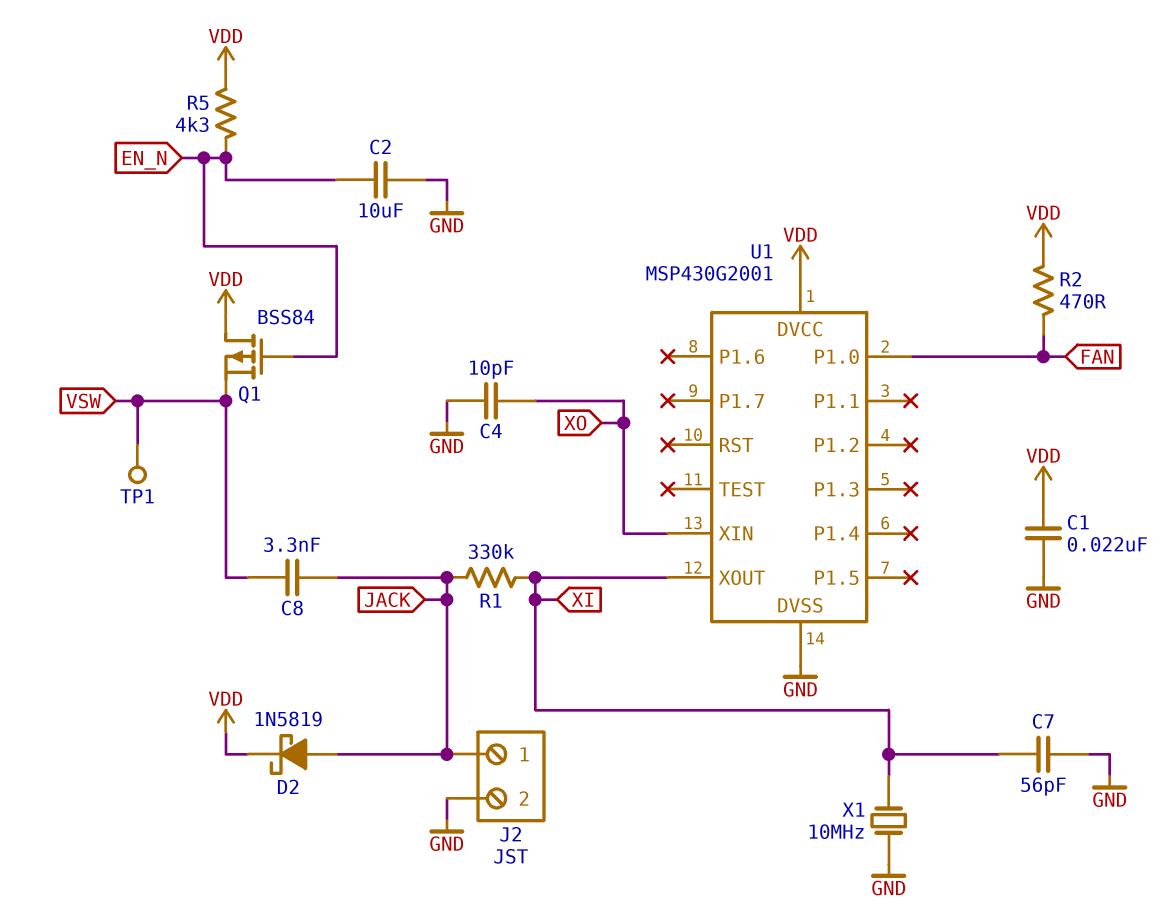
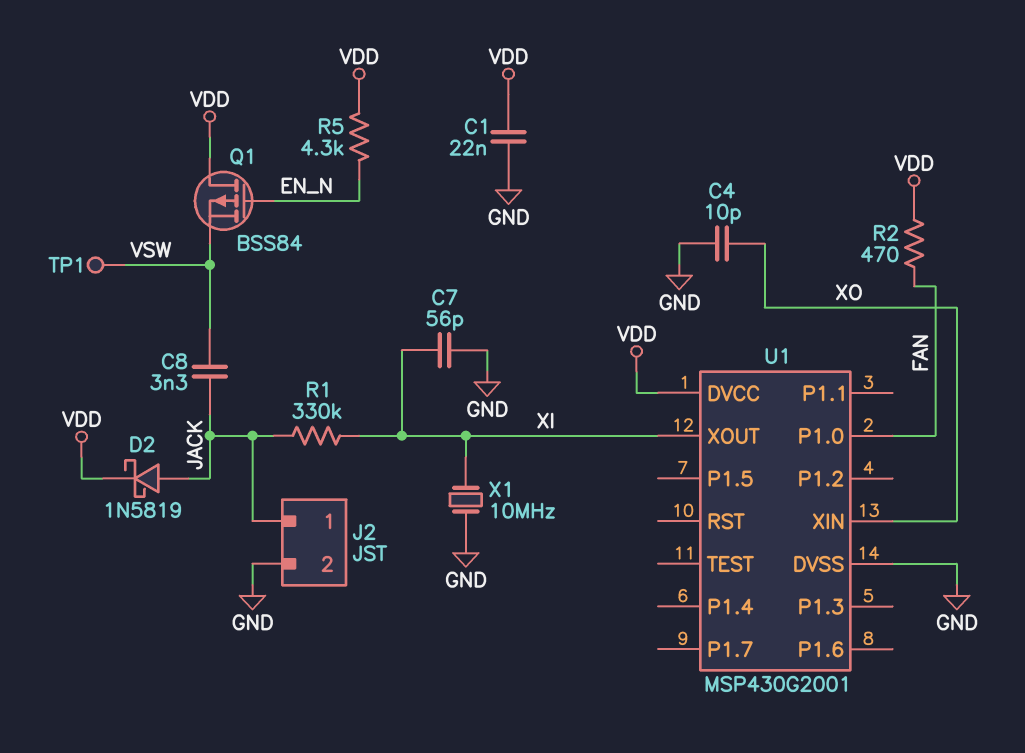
C2: 10uF (EN_N, GND) -> none

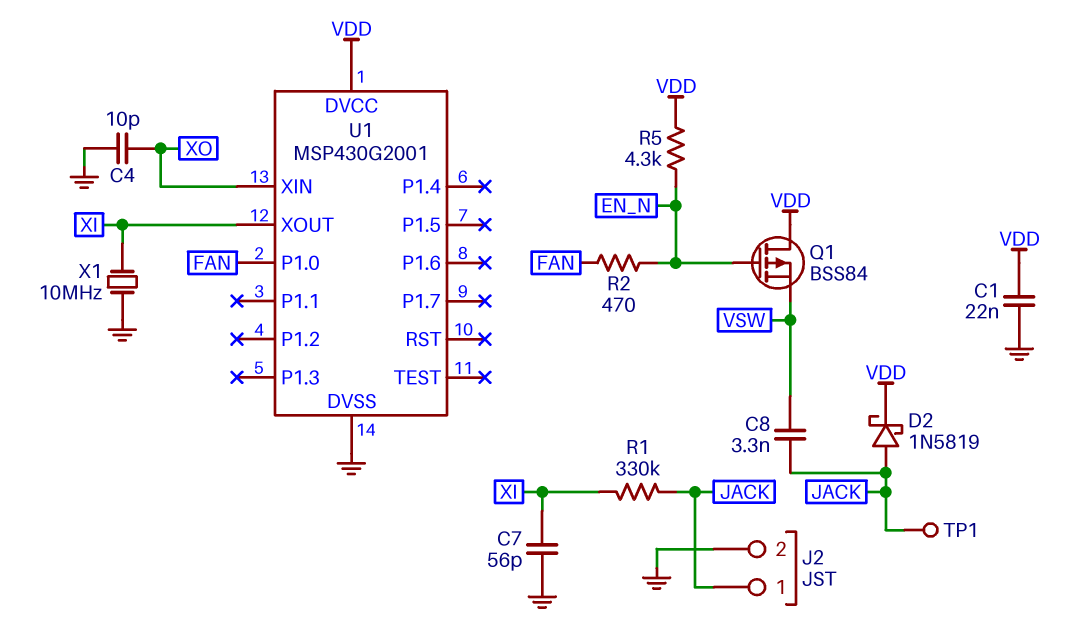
R2: 470 (FAN, VDD) -> 470 (EN_N, FAN)
TP1: test point (VSW) -> test point (JACK)

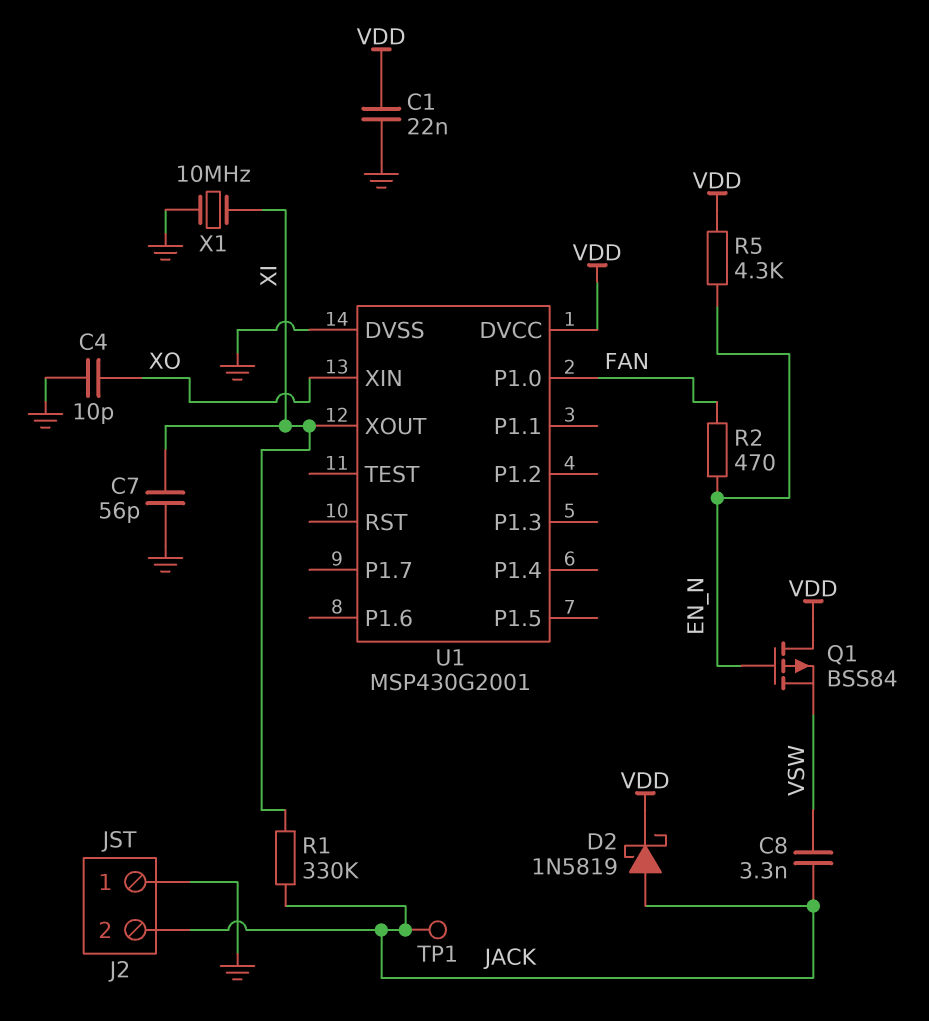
J2 pin 1: JACK -> GND
J2 pin 2: GND -> JACK

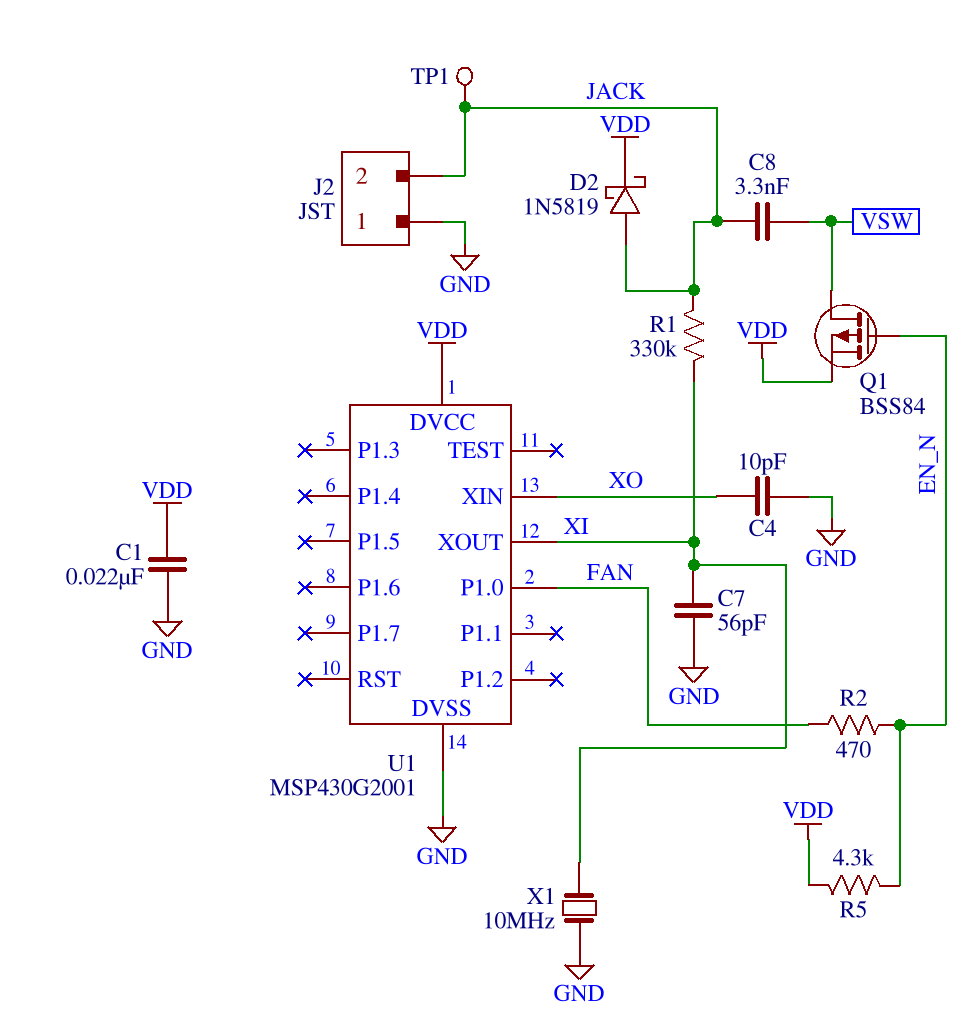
Q1: PMOS BSS84 (G EN_N, D VDD, S VSW) -> PMOS BSS84 (G EN_N, D VSW, S VDD)

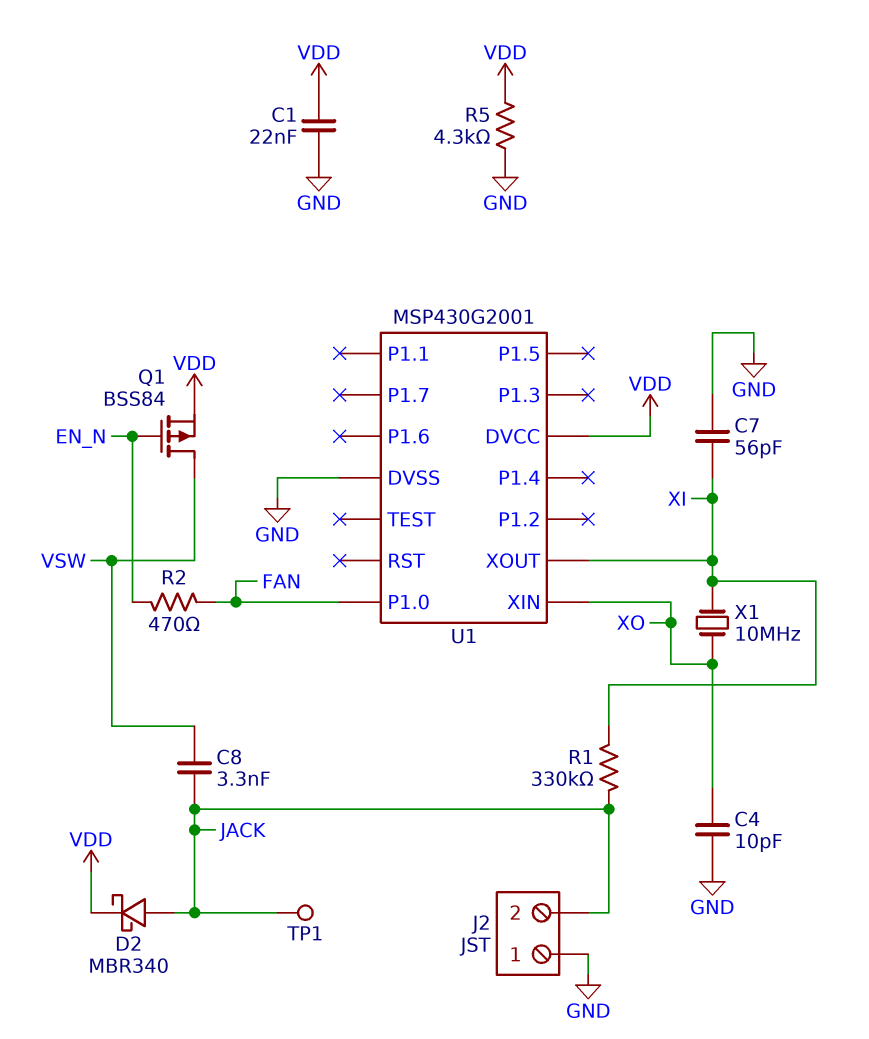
D2: schottky 1N5819 (A JACK, K VDD) -> schottky MBR340 (A JACK, K VDD)
R5: 4.3k (EN_N, VDD) -> 4.3k (GND, VDD)
X1: 10MHz (GND, XI) -> 10MHz (XI, XO)

